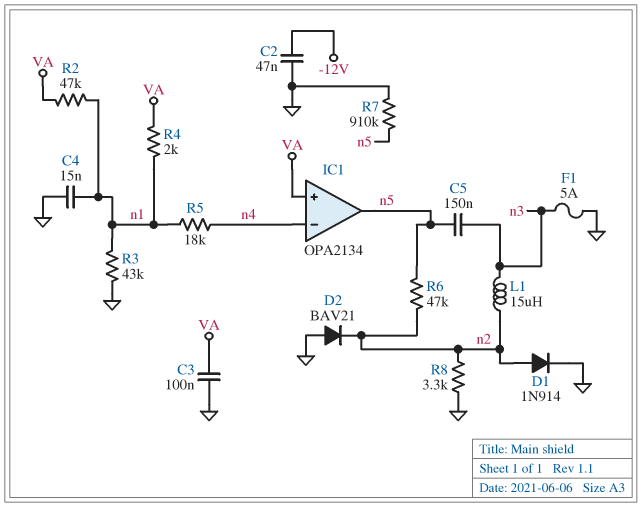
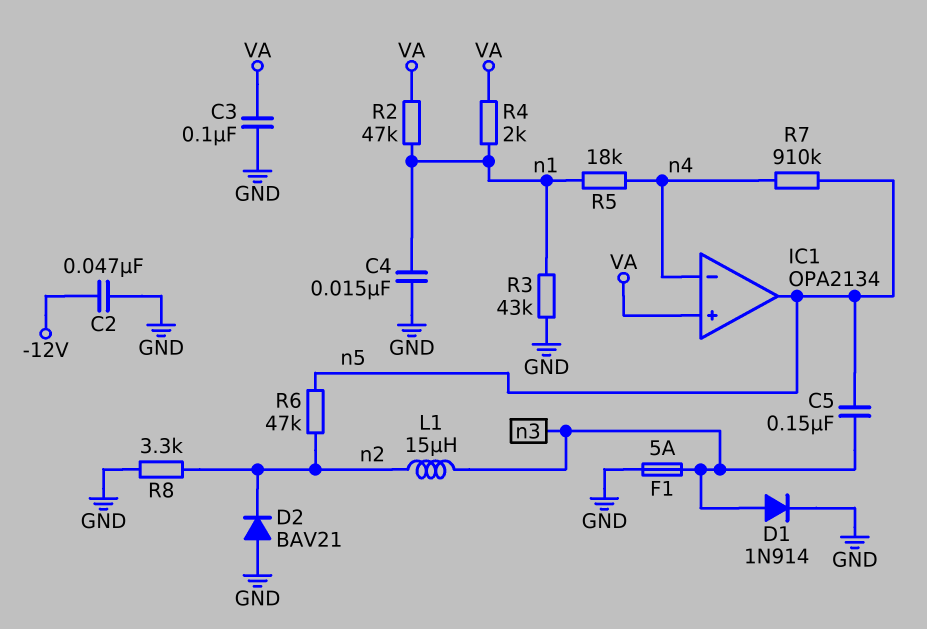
D1: diode 1N914 (A n2, K GND) -> diode 1N914 (A n3, K GND)
R7: 910k (GND, n5) -> 910k (n4, n5)

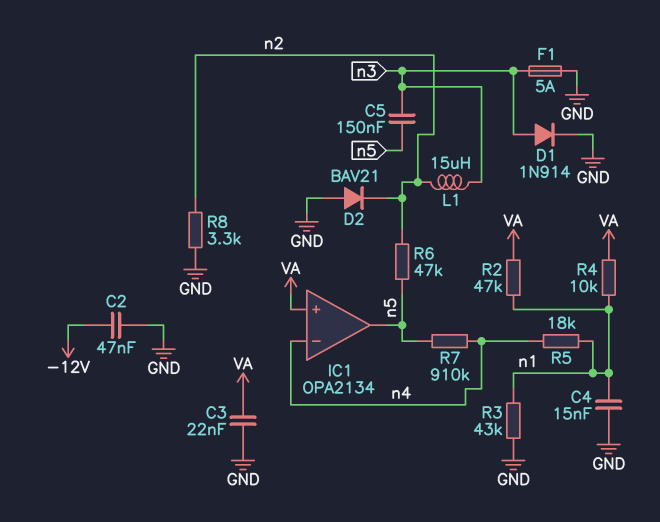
C3: 100nF (GND, VA) -> 22nF (GND, VA)
R4: 2k (VA, n1) -> 10k (VA, n1)

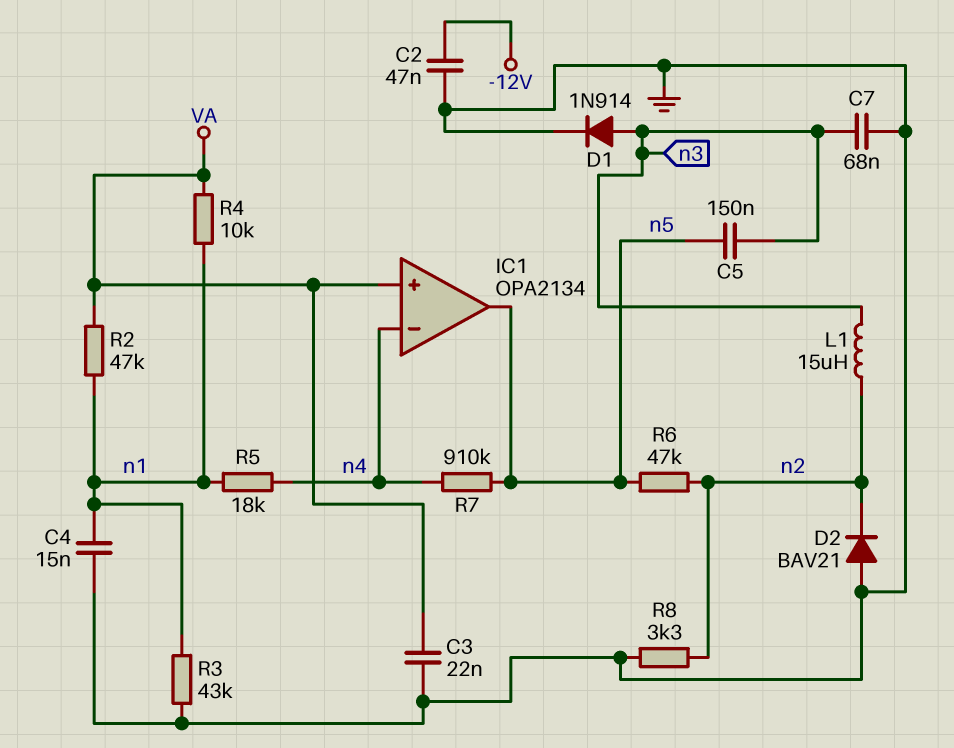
C7: none -> 68nF (GND, n3)
F1: 5A (GND, n3) -> none

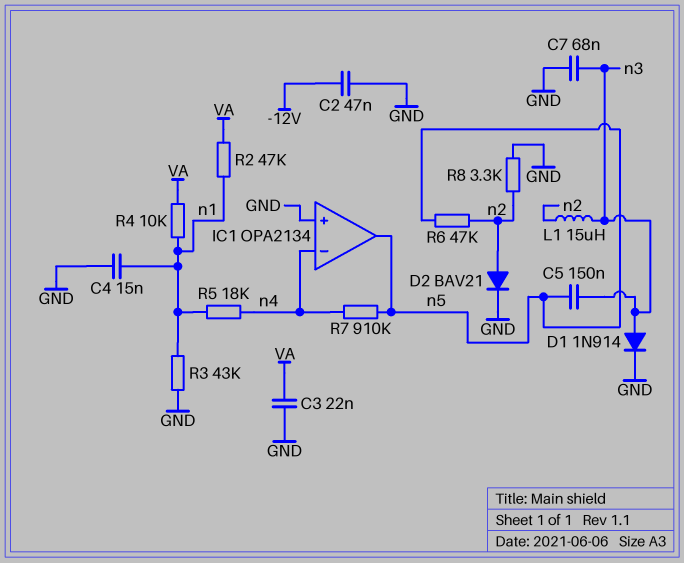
D2: diode BAV21 (A GND, K n2) -> diode BAV21 (A n2, K GND)
IC1 pin in+: VA -> GND

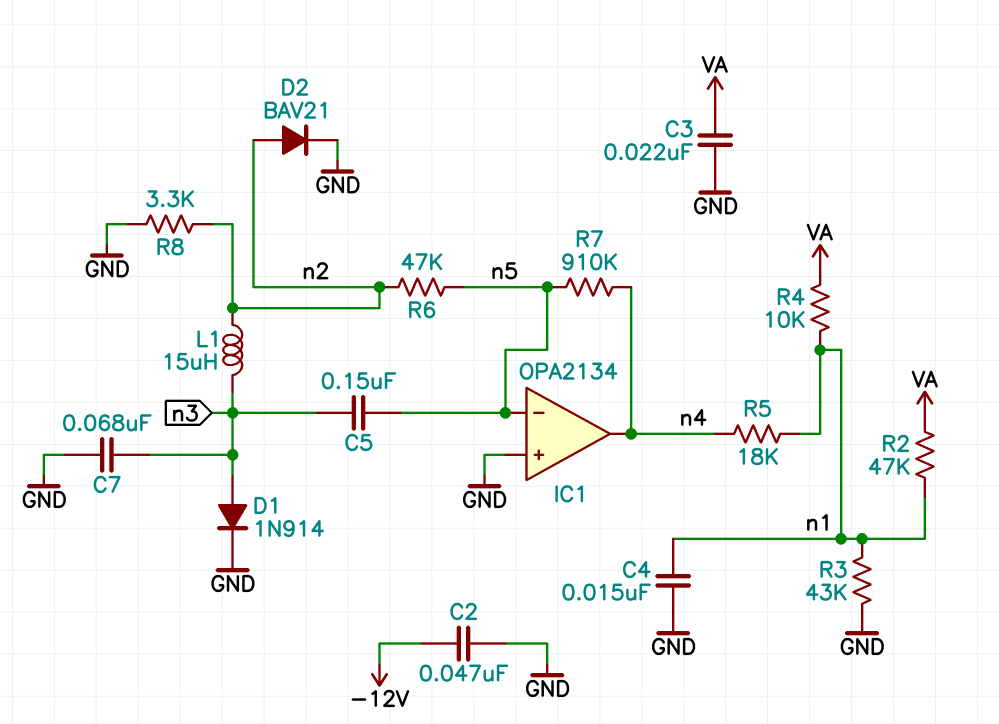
IC1 pin in-: n4 -> n5
IC1 pin out: n5 -> n4

